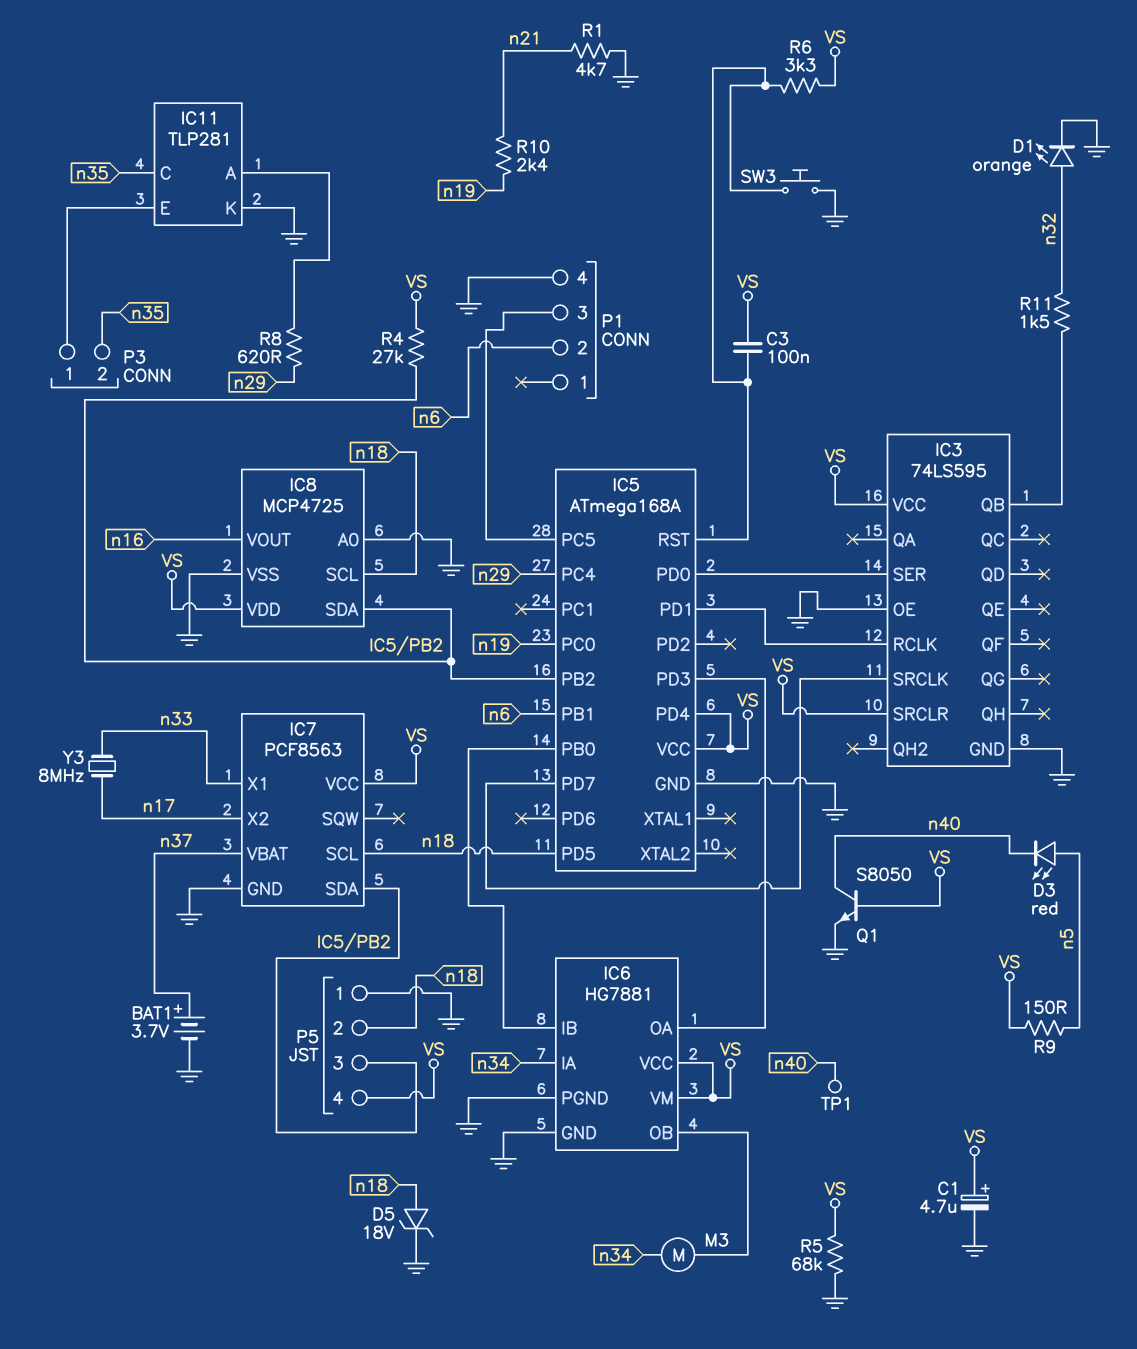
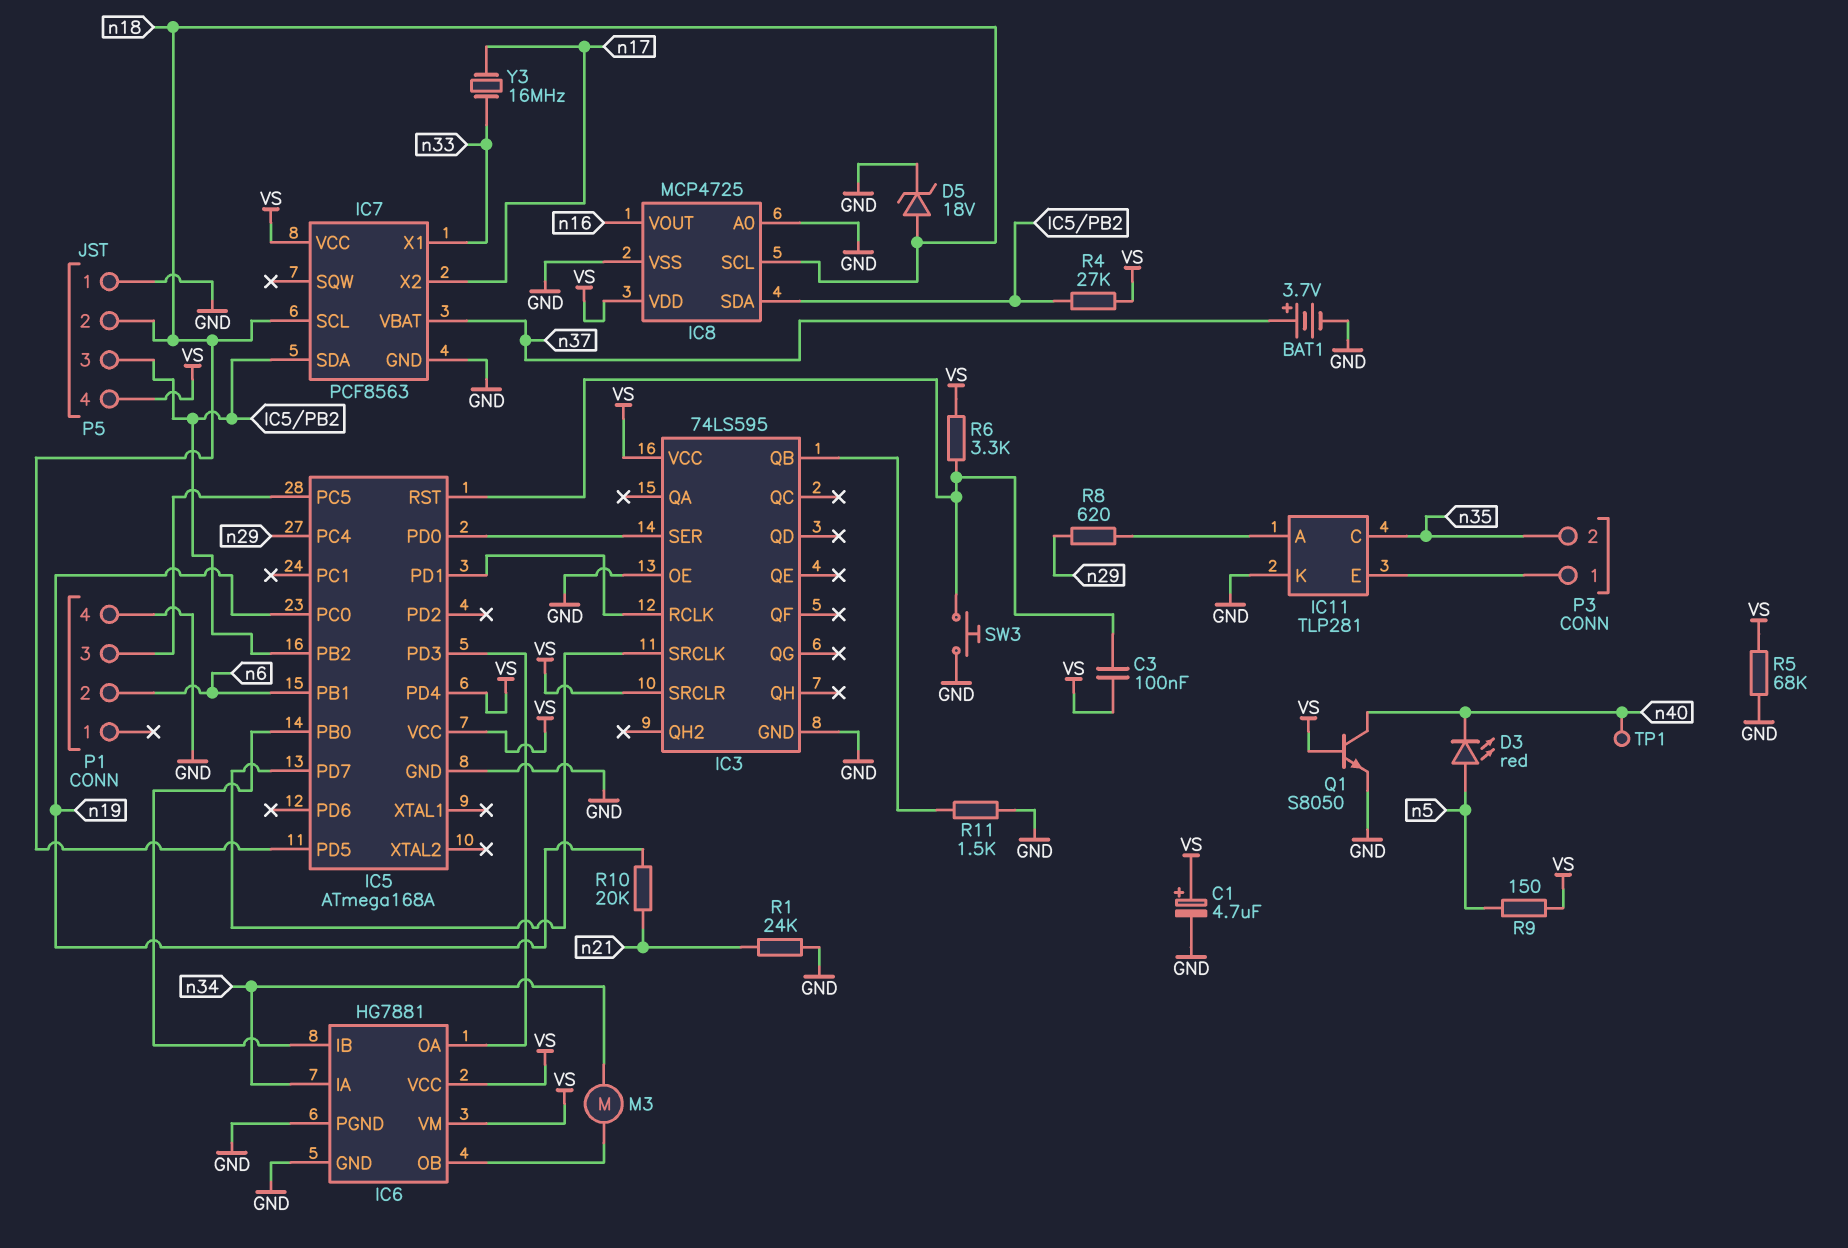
D1: LED orange (A n32, K GND) -> none
R1: 4.7k (GND, n21) -> 24k (GND, n21)
R10: 2.4k (n19, n21) -> 20k (n19, n21)
R11: 1.5k (IC3/QB, n32) -> 1.5k (GND, IC3/QB)
Y3: 8MHz (n17, n33) -> 16MHz (n17, n33)

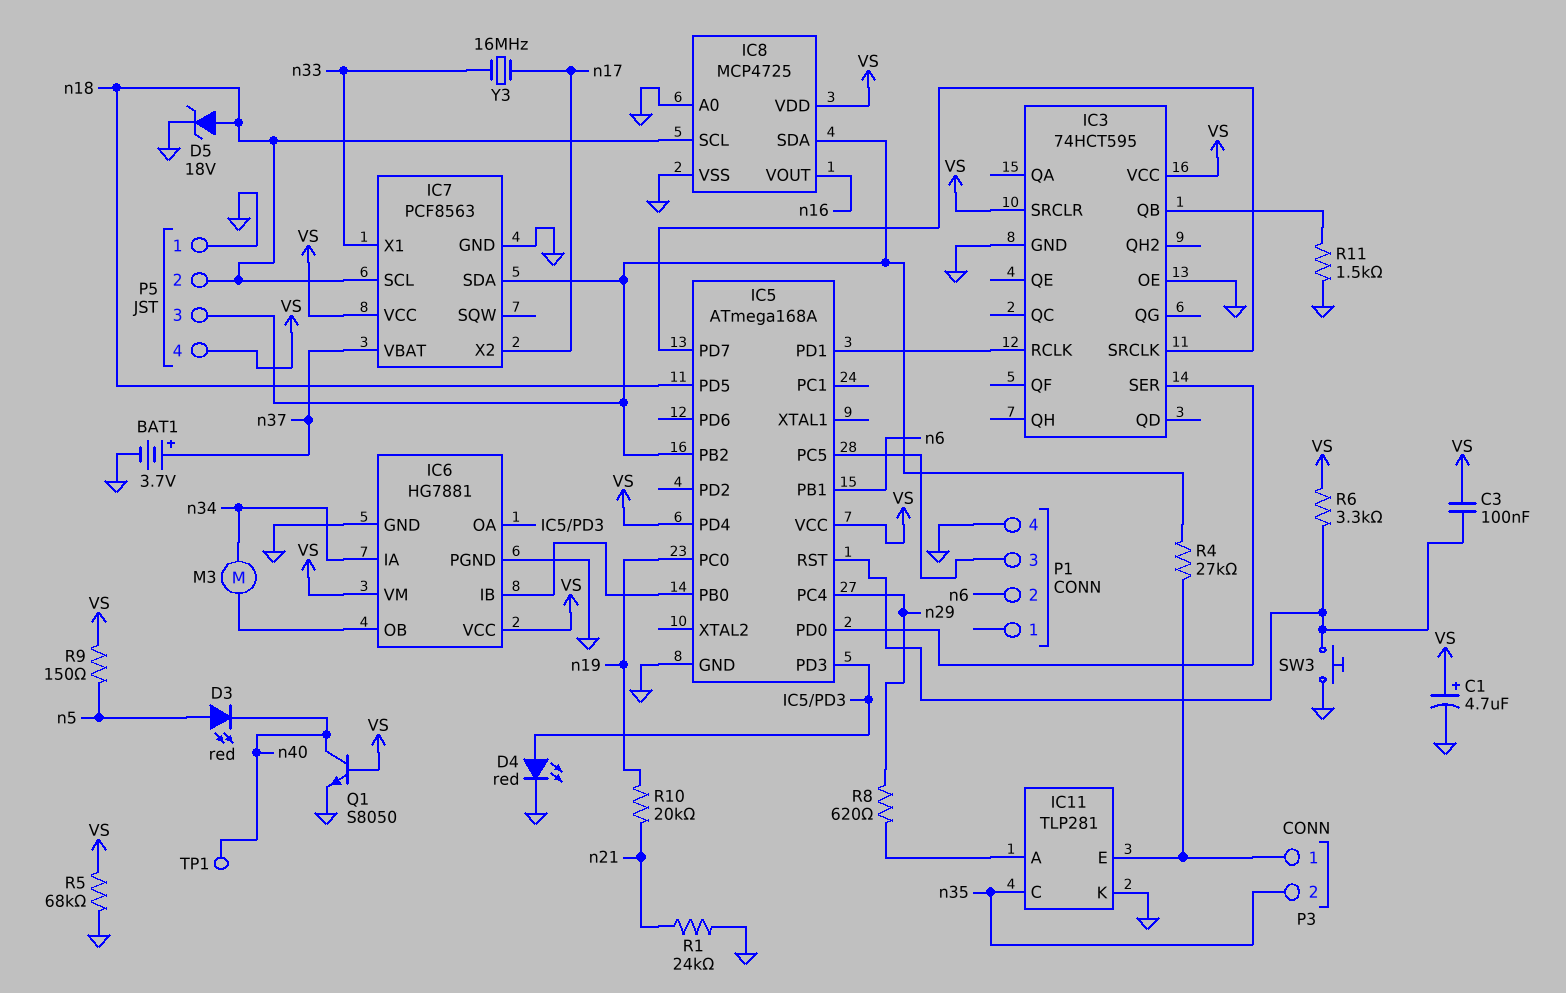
D4: none -> LED red (A IC5/PD3, K GND)
IC3: 74LS595 -> 74HCT595
R4: 27k (IC5/PB2, VS) -> 27k (IC5/PB2, IC11/E)

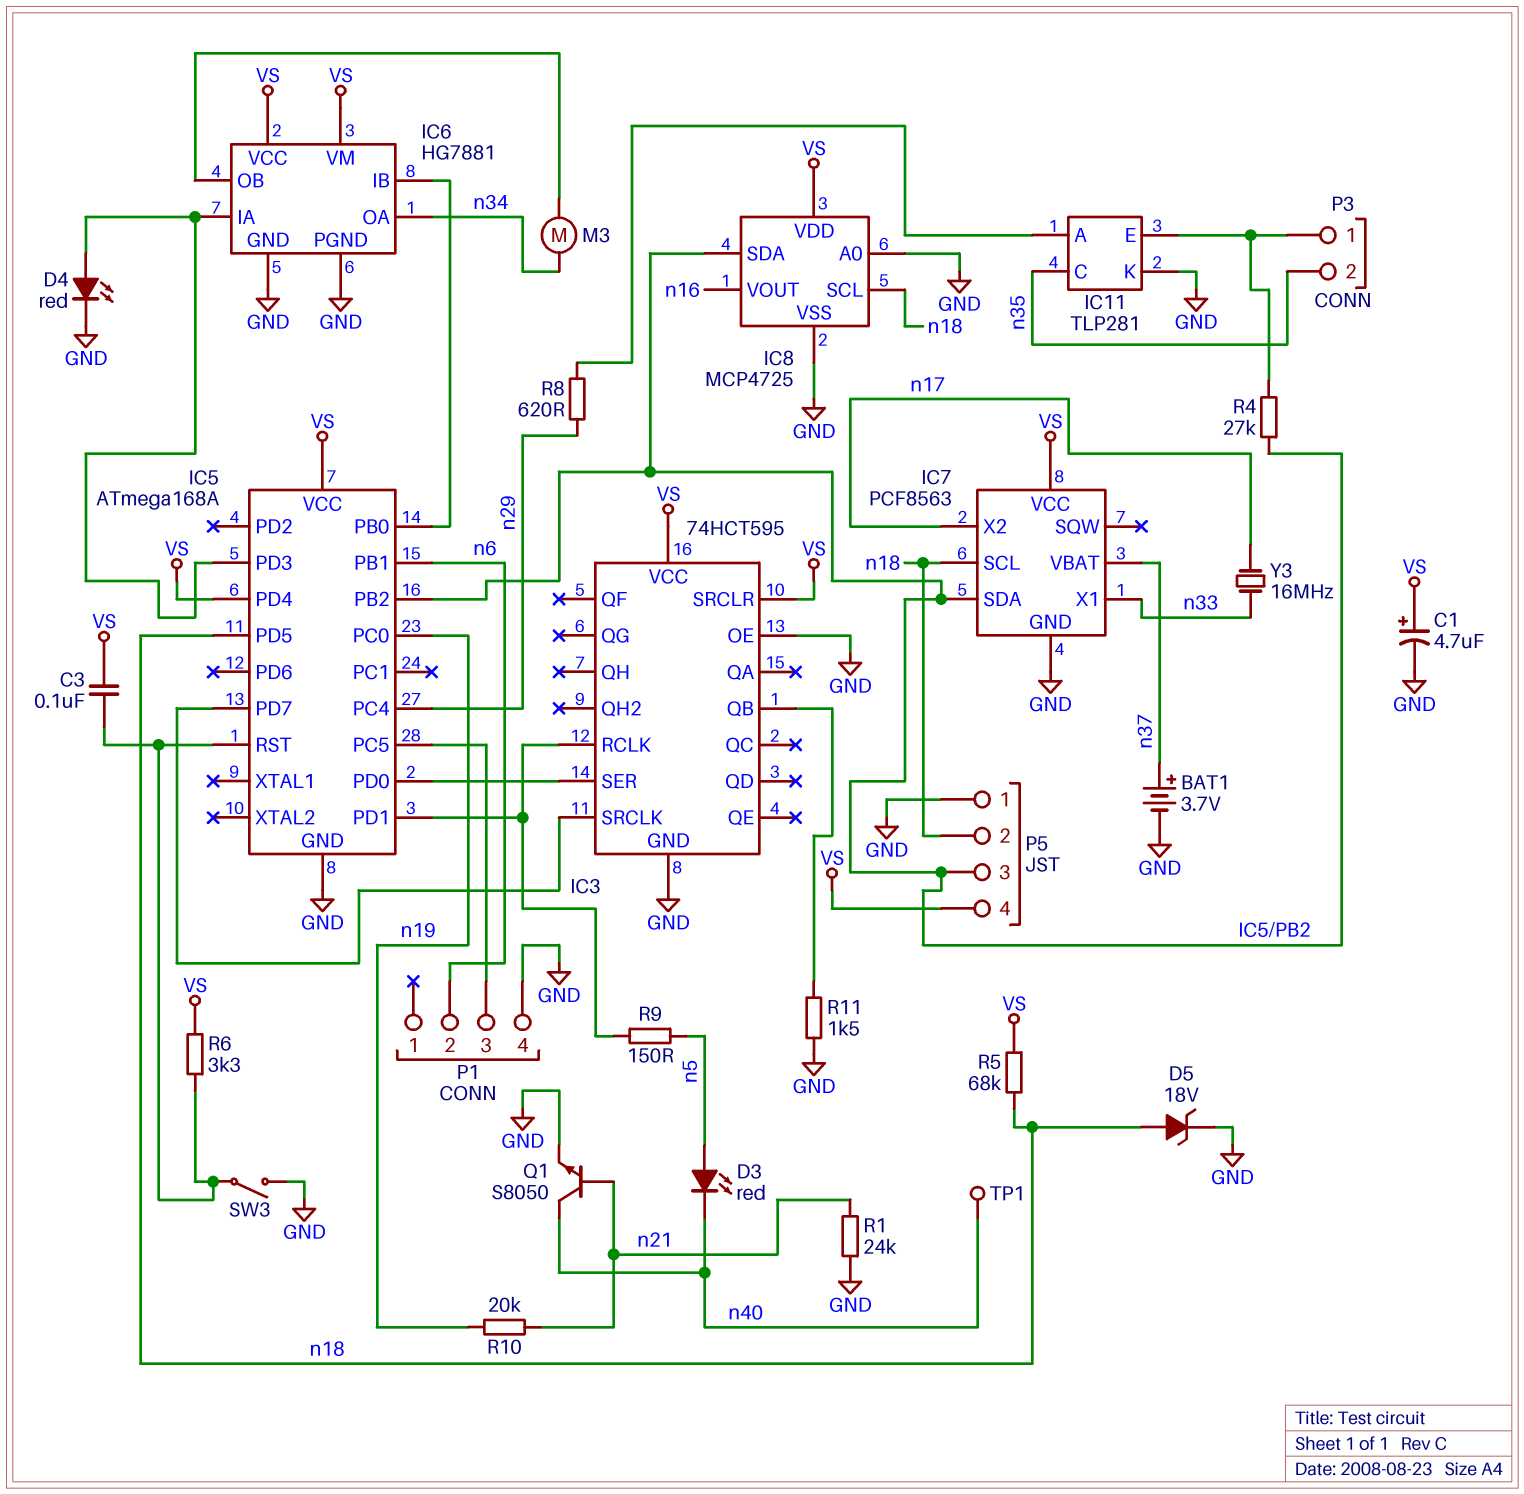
IC6 pin IA: n34 -> IC5/PD3
IC6 pin OA: IC5/PD3 -> n34
Q1: NPN S8050 (B VS, C n40, E GND) -> NPN S8050 (B n21, C n40, E GND)
R5: 68k (GND, VS) -> 68k (VS, n18)
R9: 150 (VS, n5) -> 150 (IC3/RCLK, n5)
SW3: button (GND, IC5/RST) -> switch (GND, IC5/RST)

